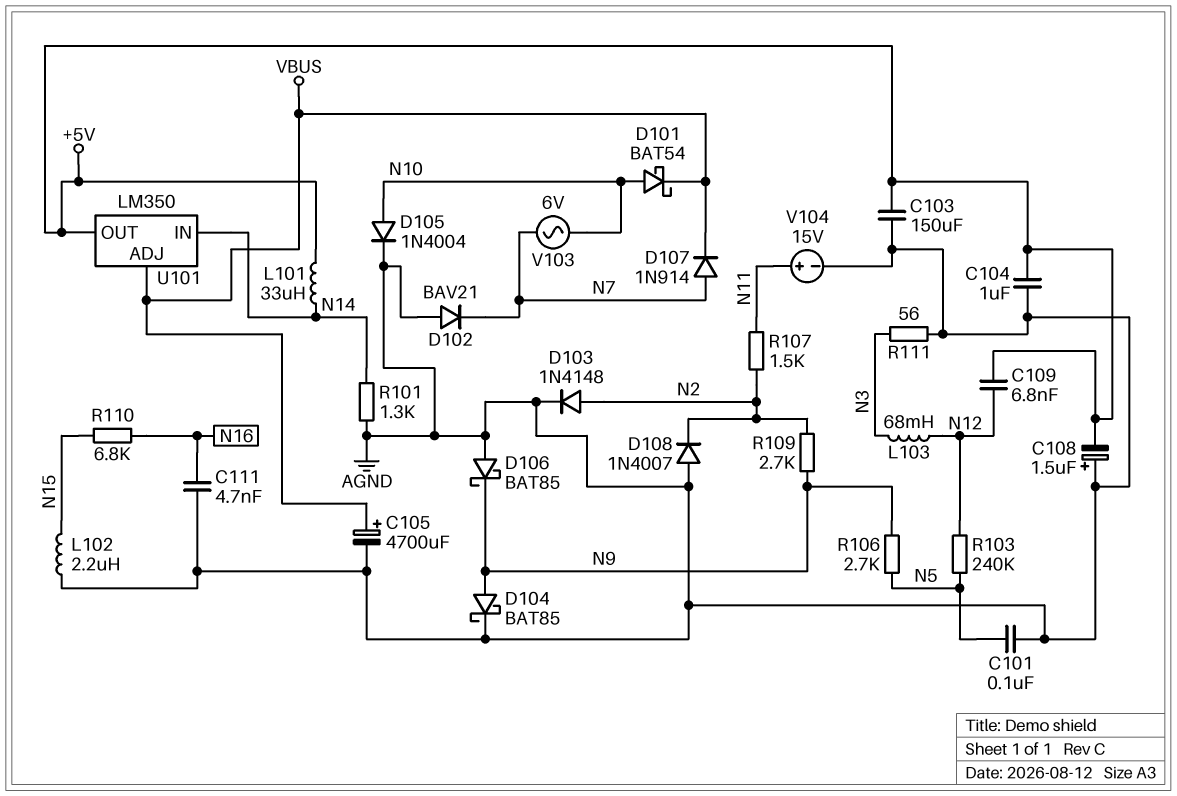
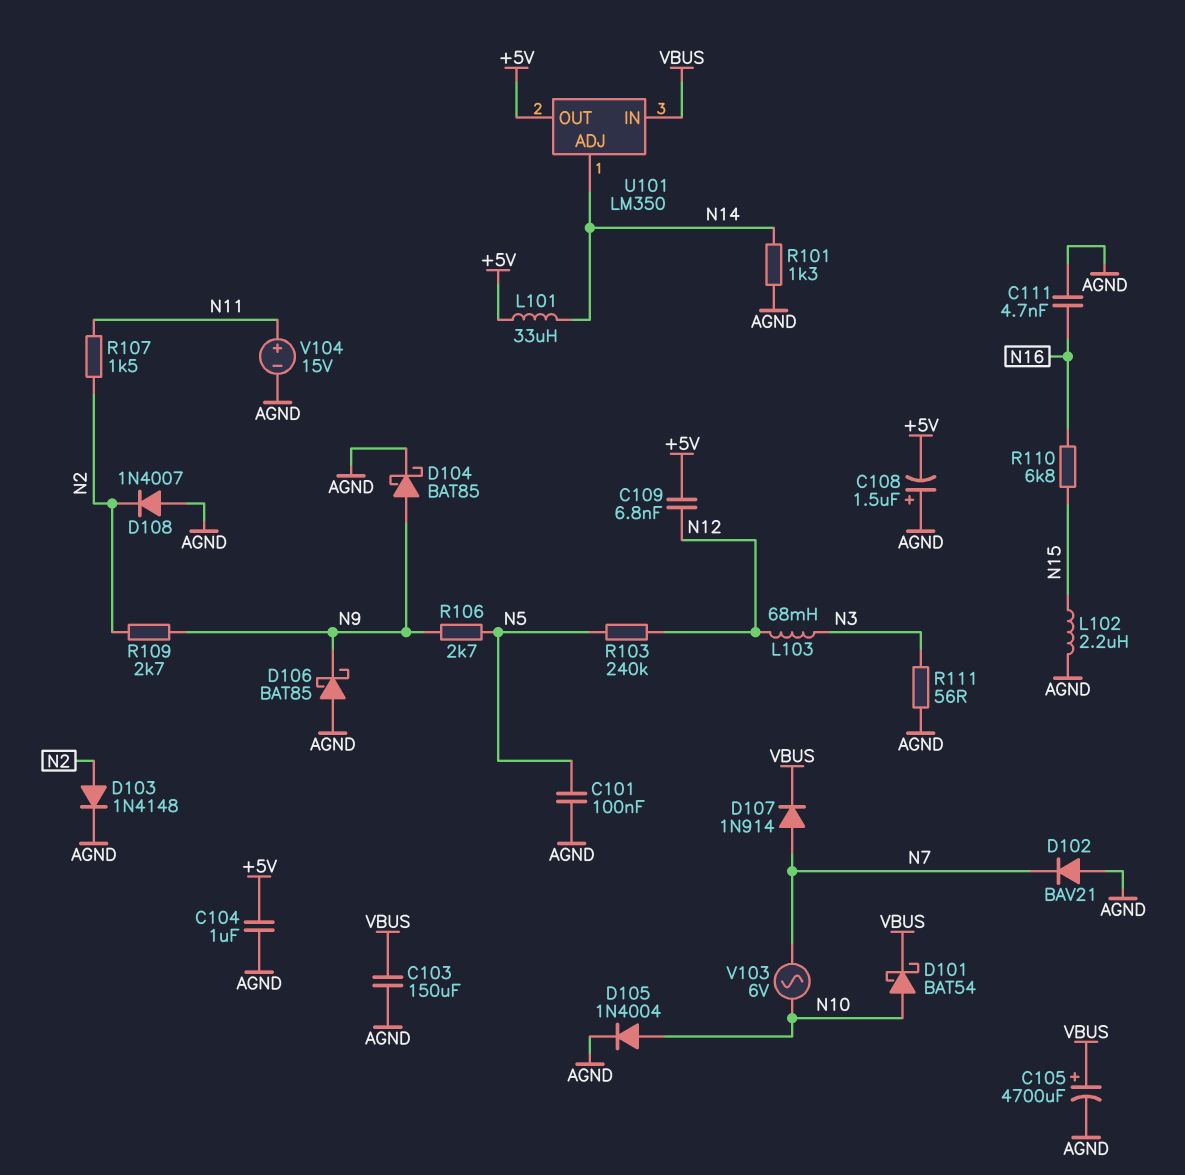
C103: 150uF (+5V, AGND) -> 150uF (AGND, VBUS)
U101 pin ADJ: VBUS -> N14
U101 pin IN: N14 -> VBUS

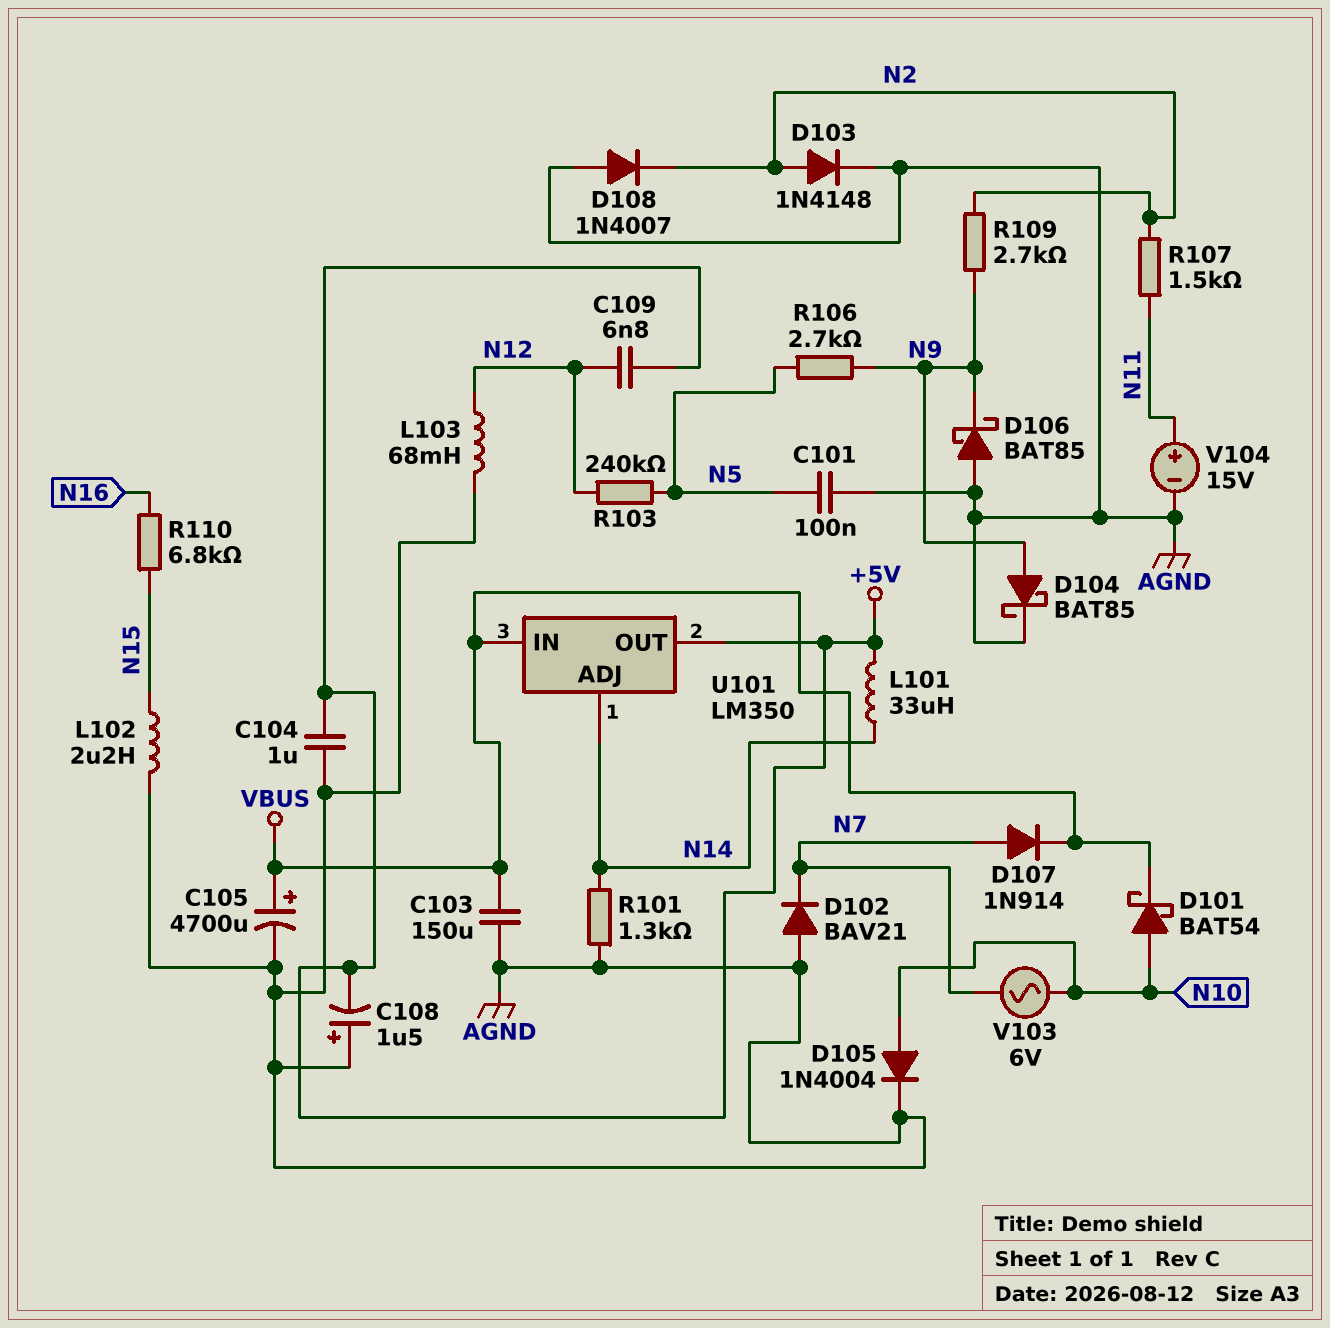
C111: 4.7nF (AGND, N16) -> none
L103: 68mH (N3, N12) -> 68mH (AGND, N12)
R111: 56 (AGND, N3) -> none

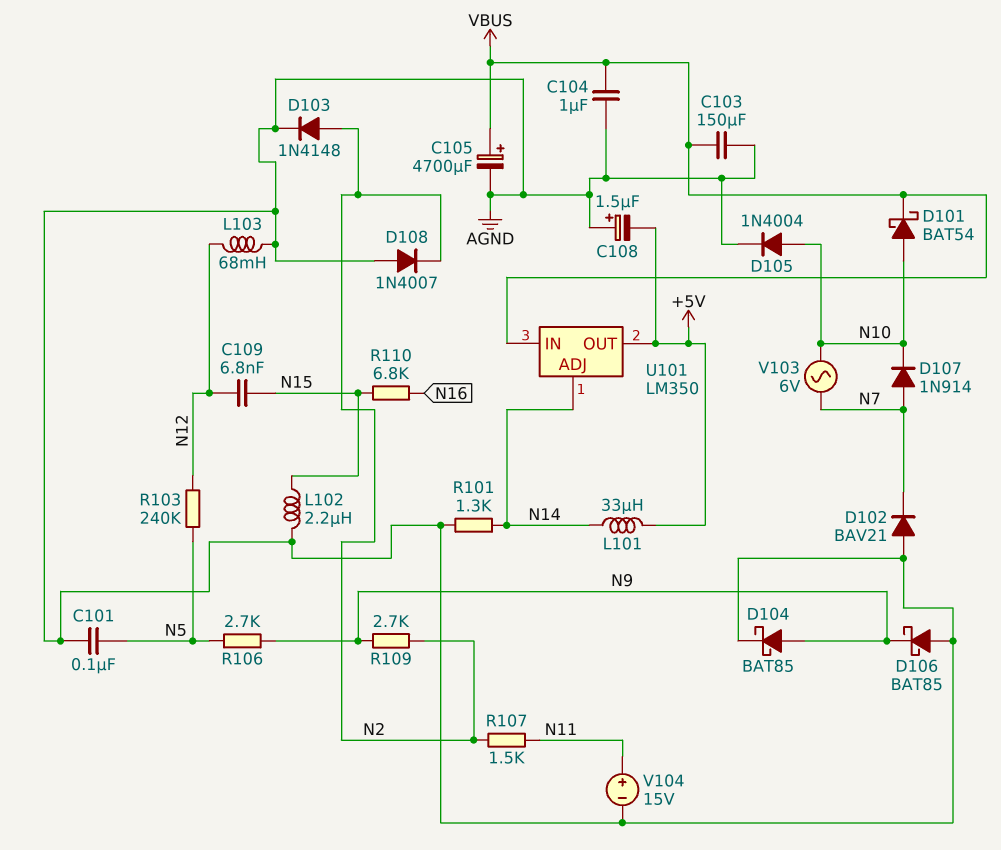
C104: 1uF (+5V, AGND) -> 1uF (AGND, VBUS)
C109: 6.8nF (+5V, N12) -> 6.8nF (N12, N15)
D107: diode 1N914 (A N7, K VBUS) -> diode 1N914 (A N7, K N10)

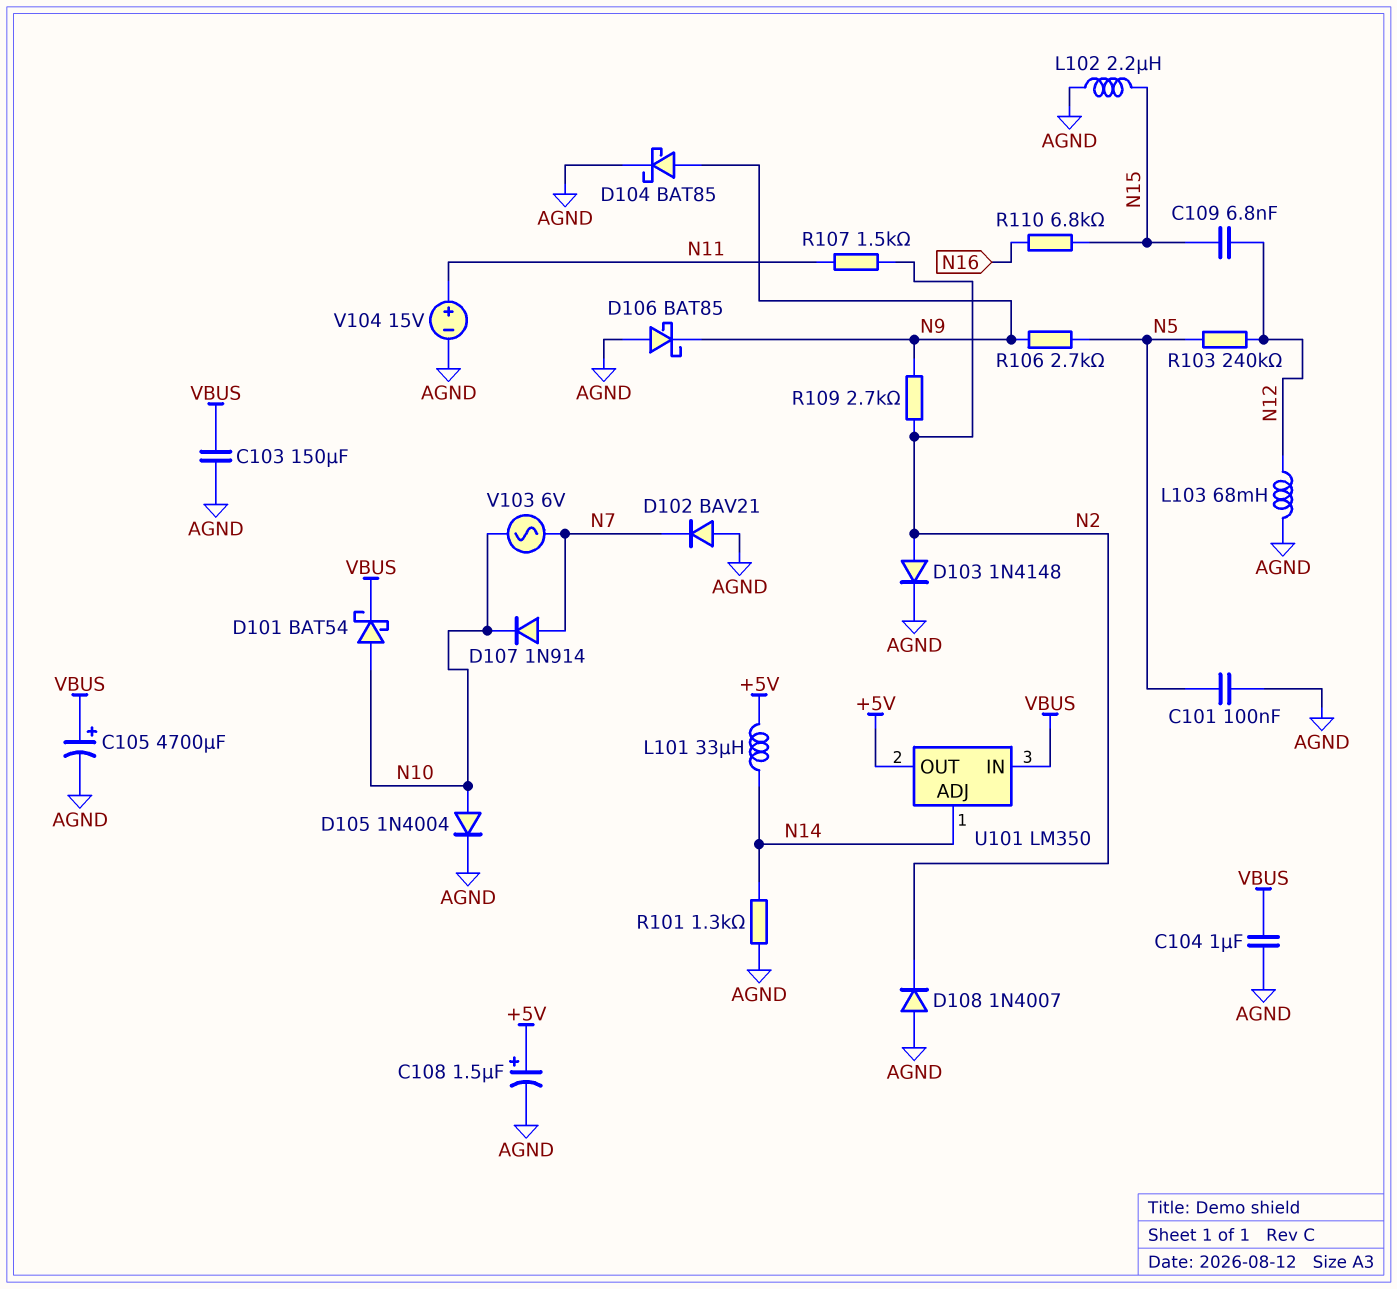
C108: 1.5uF (plus AGND, minus +5V) -> 1.5uF (plus +5V, minus AGND)

